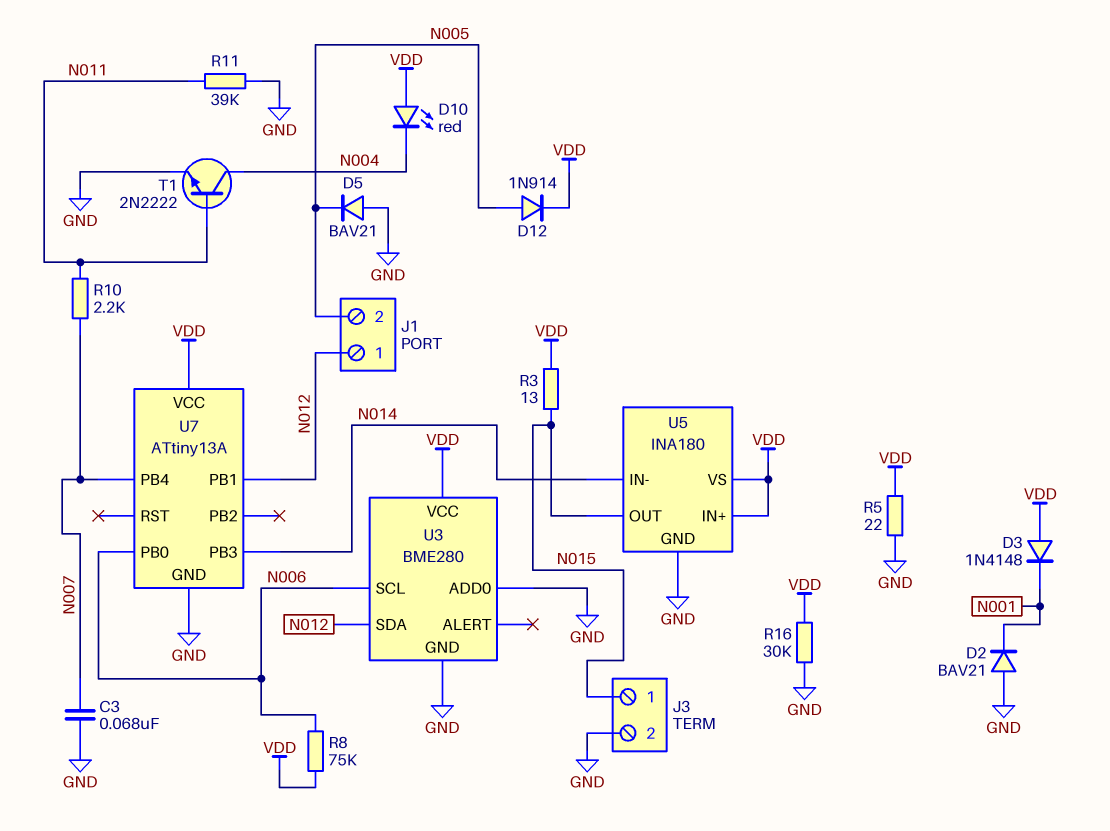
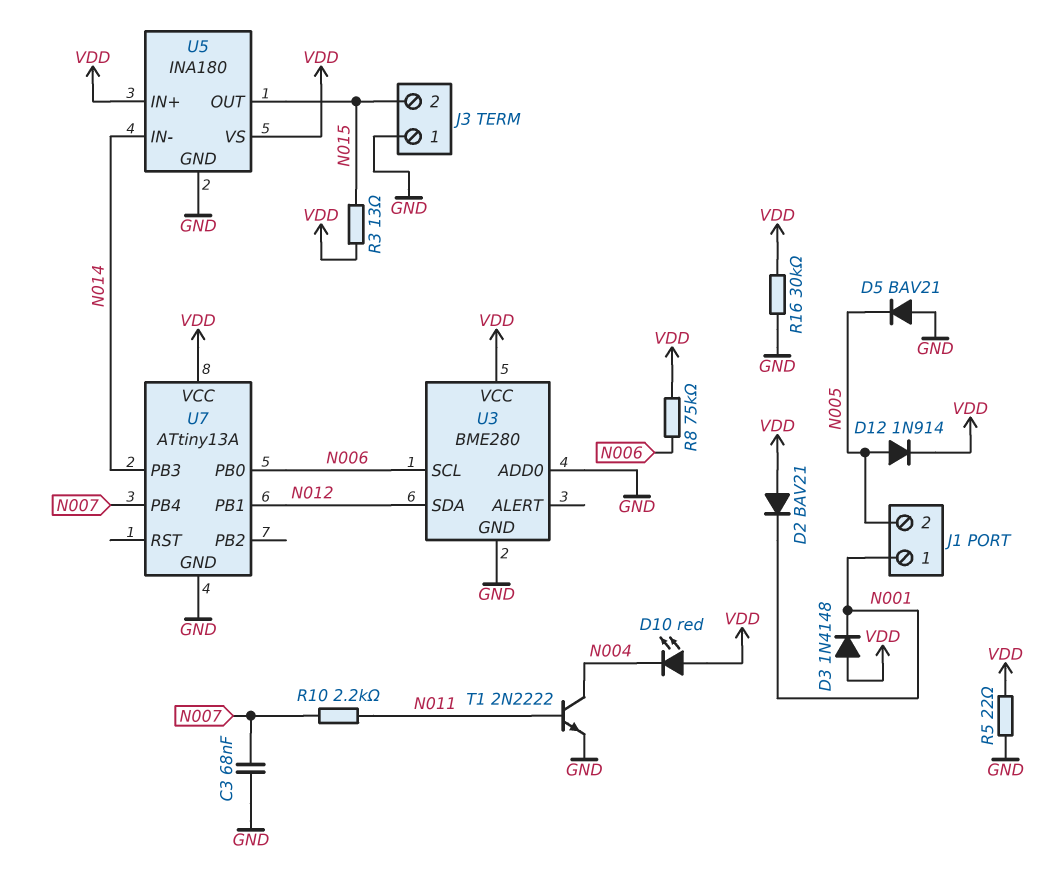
D2: diode BAV21 (A GND, K N001) -> diode BAV21 (A VDD, K N001)
J1 pin 1: N012 -> N001
J3 pin 1: N015 -> GND
J3 pin 2: GND -> N015
R11: 39k (GND, N011) -> none

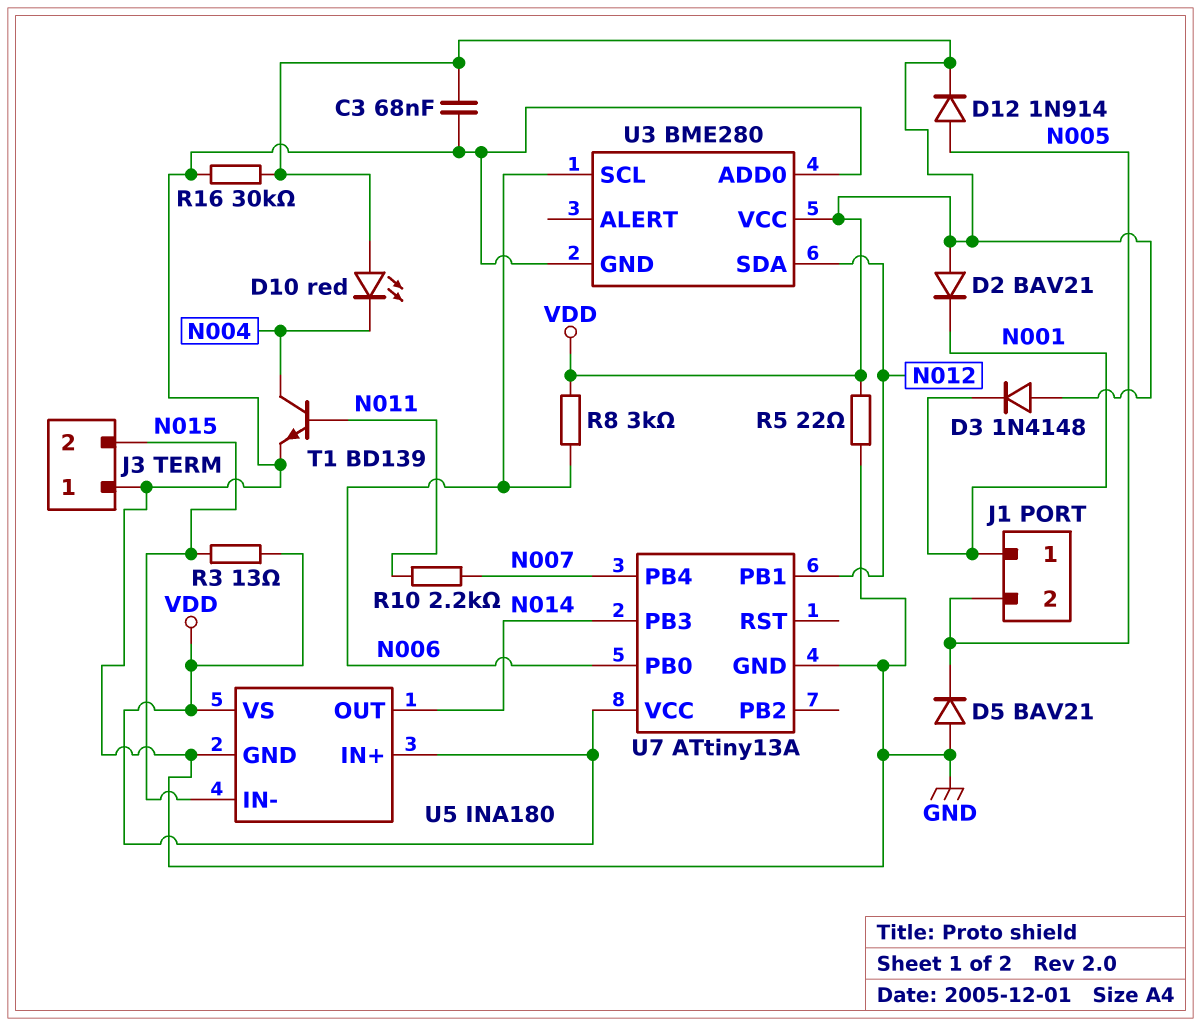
C3: 68nF (GND, N007) -> 68nF (GND, VDD)
R8: 75k (N006, VDD) -> 3k (N006, VDD)
T1: NPN 2N2222 (B N011, C N004, E GND) -> NPN BD139 (B N011, C N004, E GND)
U5 pin IN-: N014 -> N015
U5 pin OUT: N015 -> N014

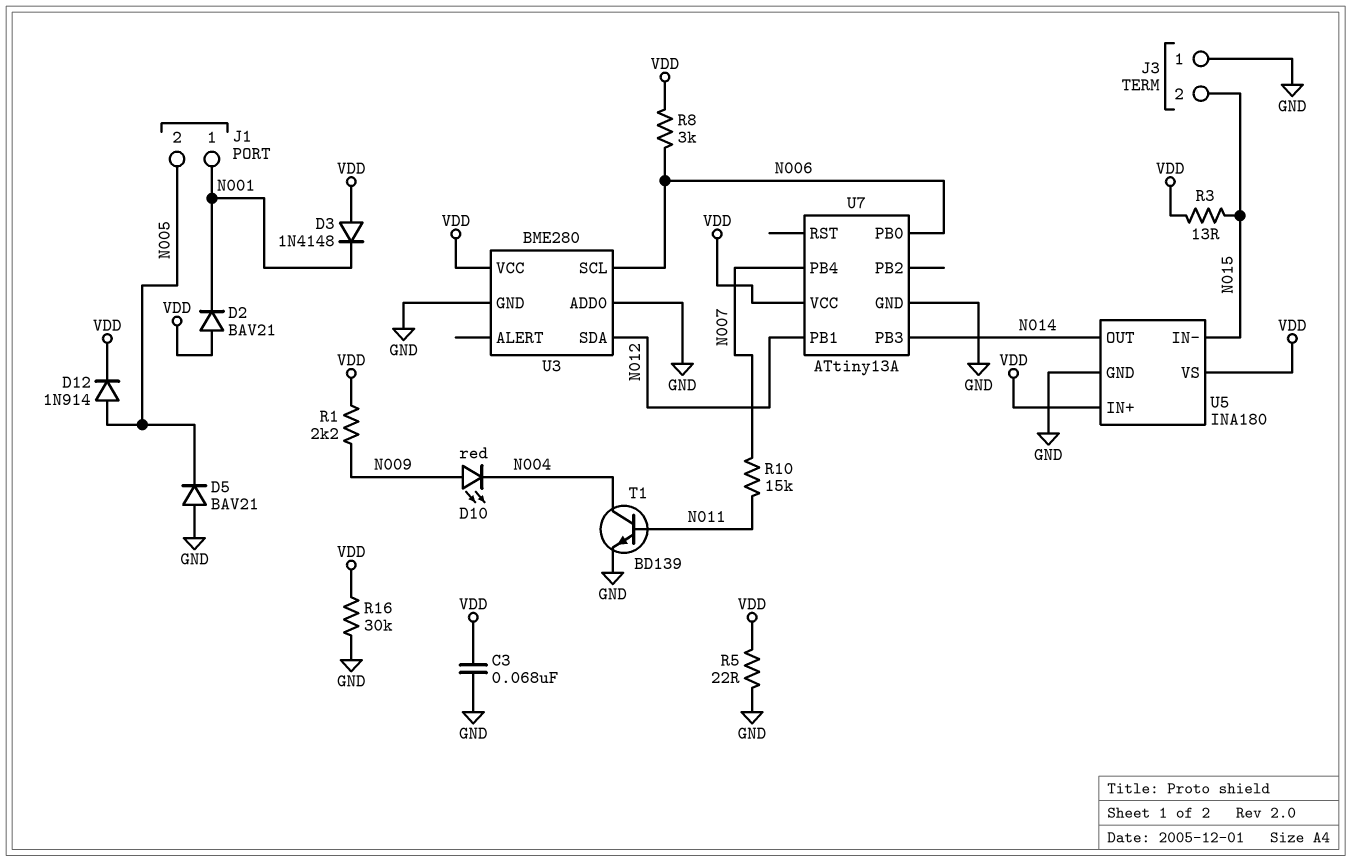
D10: LED red (A VDD, K N004) -> LED red (A N009, K N004)
R1: none -> 2.2k (N009, VDD)
R10: 2.2k (N007, N011) -> 15k (N007, N011)

